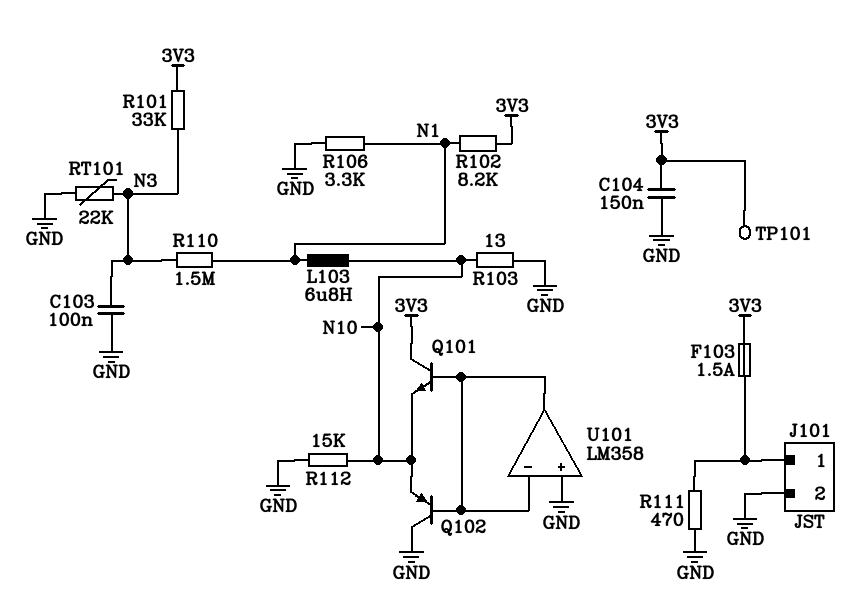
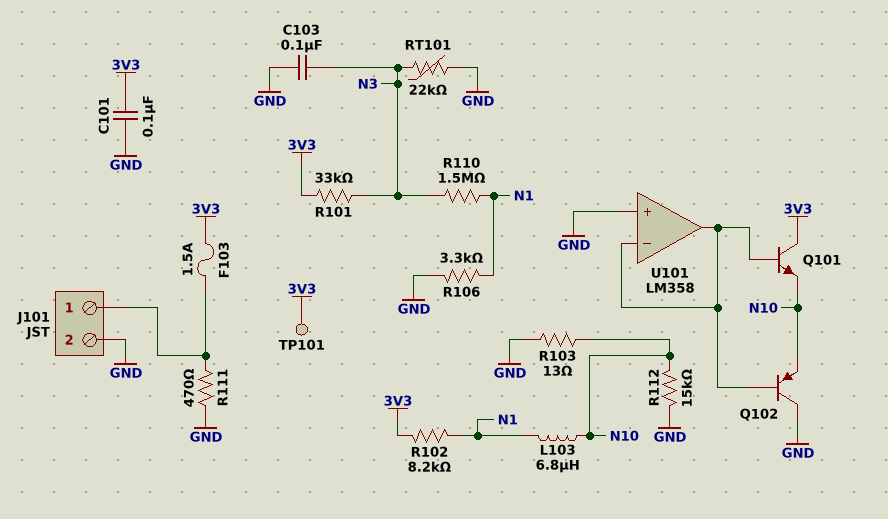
C101: none -> 100nF (3V3, GND)
C104: 150nF (3V3, GND) -> none

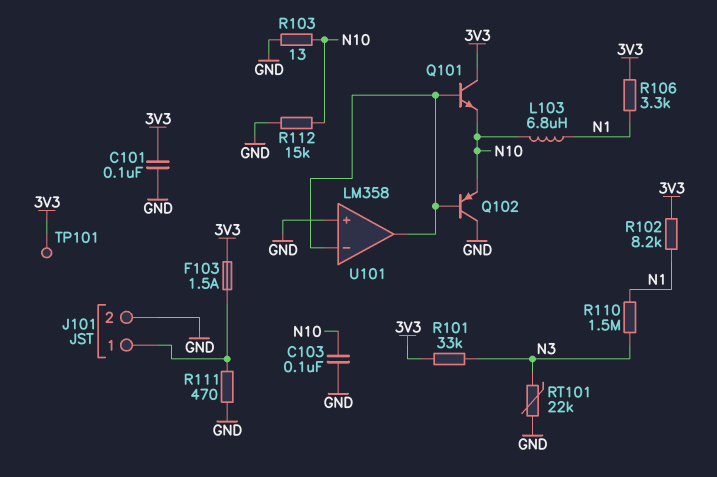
C103: 100nF (GND, N3) -> 100nF (GND, N10)
R106: 3.3k (GND, N1) -> 3.3k (3V3, N1)

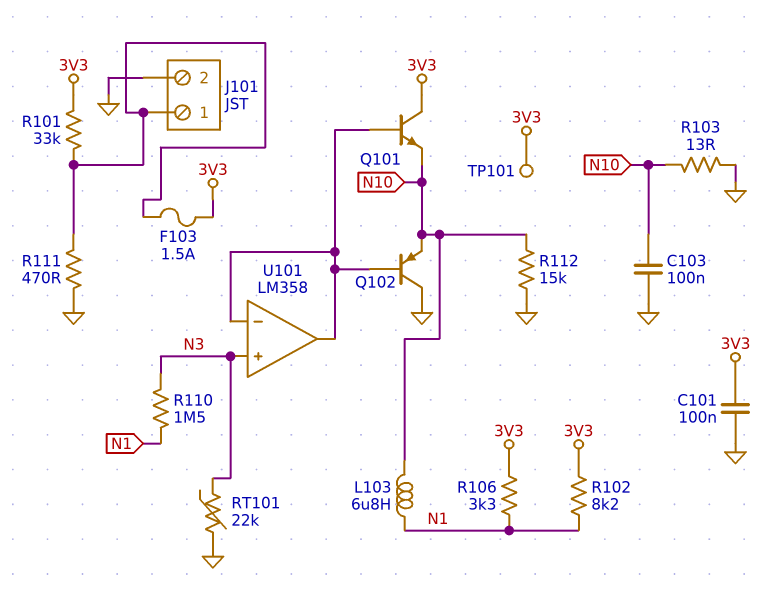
R101: 33k (3V3, N3) -> 33k (3V3, J101/1)
U101 pin in+: GND -> N3

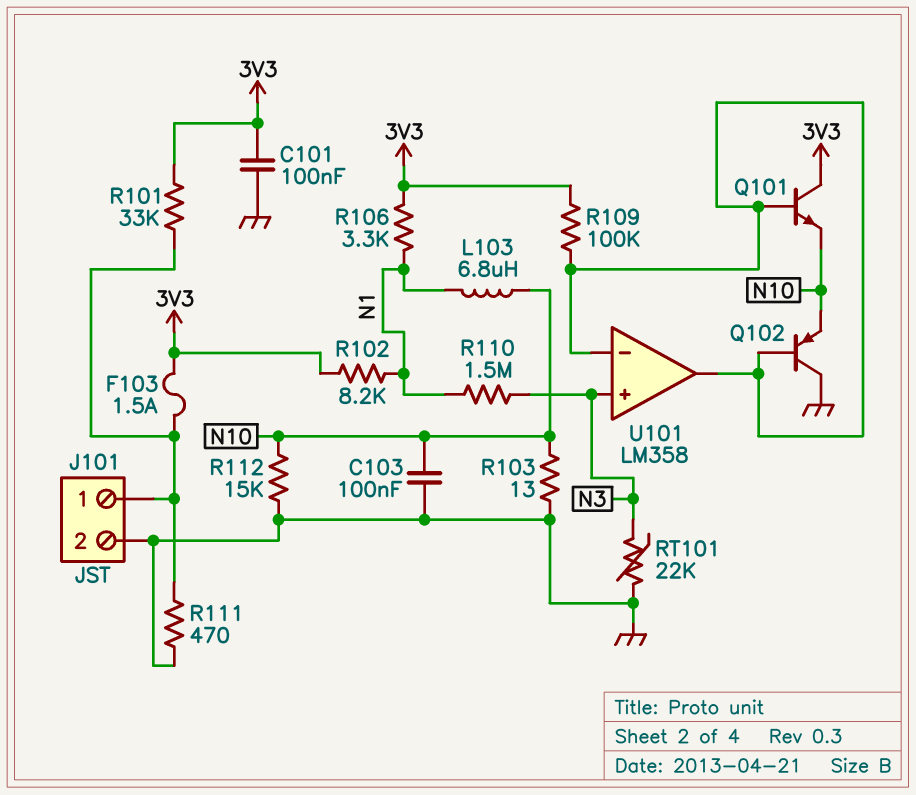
R109: none -> 100k (3V3, U101/in-)
TP101: test point (3V3) -> none

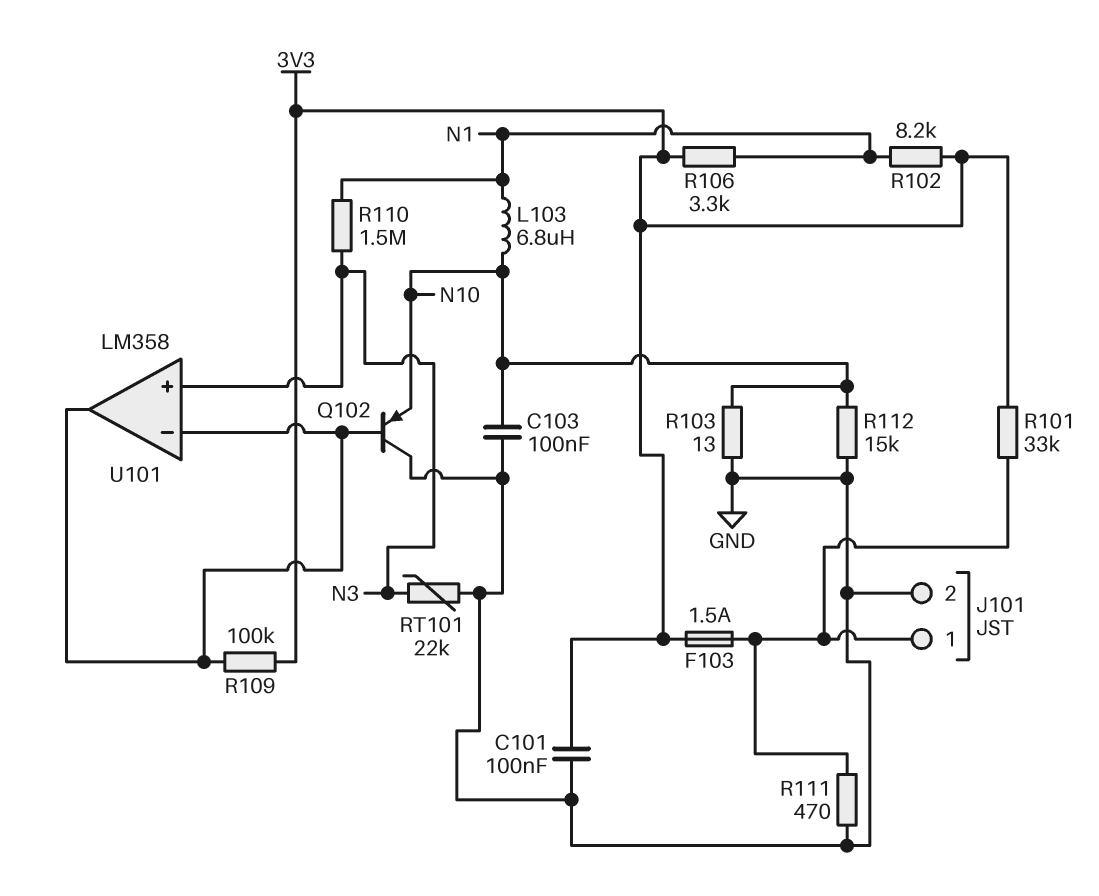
Q101: NPN (B U101/in-, C 3V3, E N10) -> none

